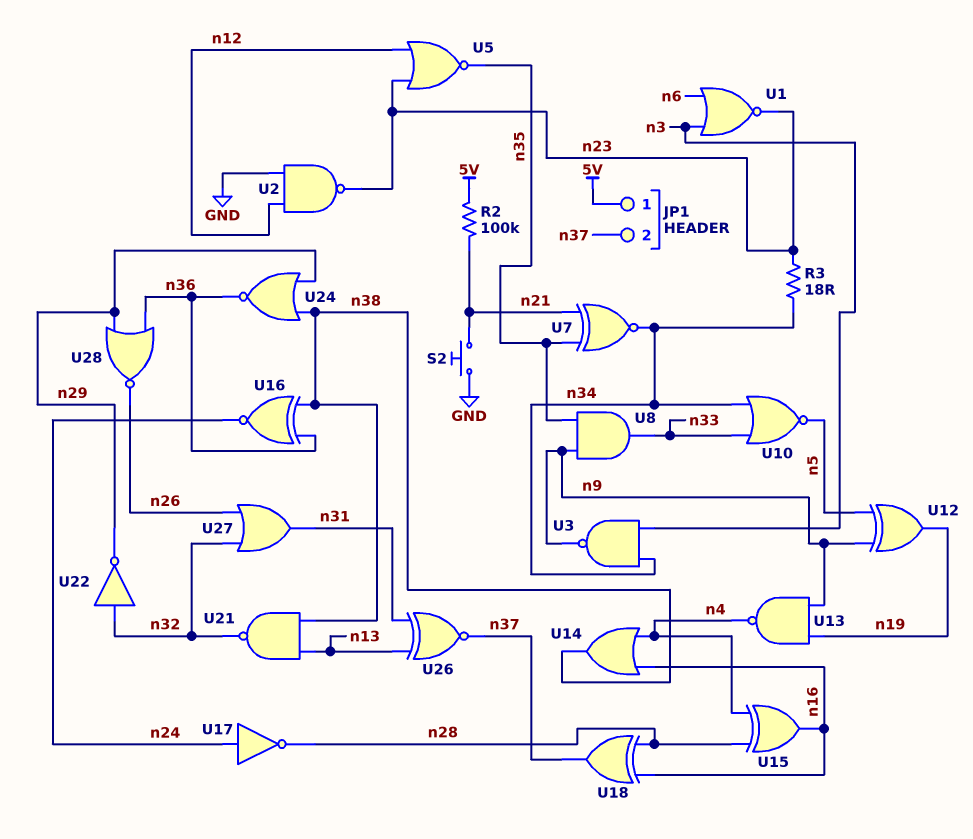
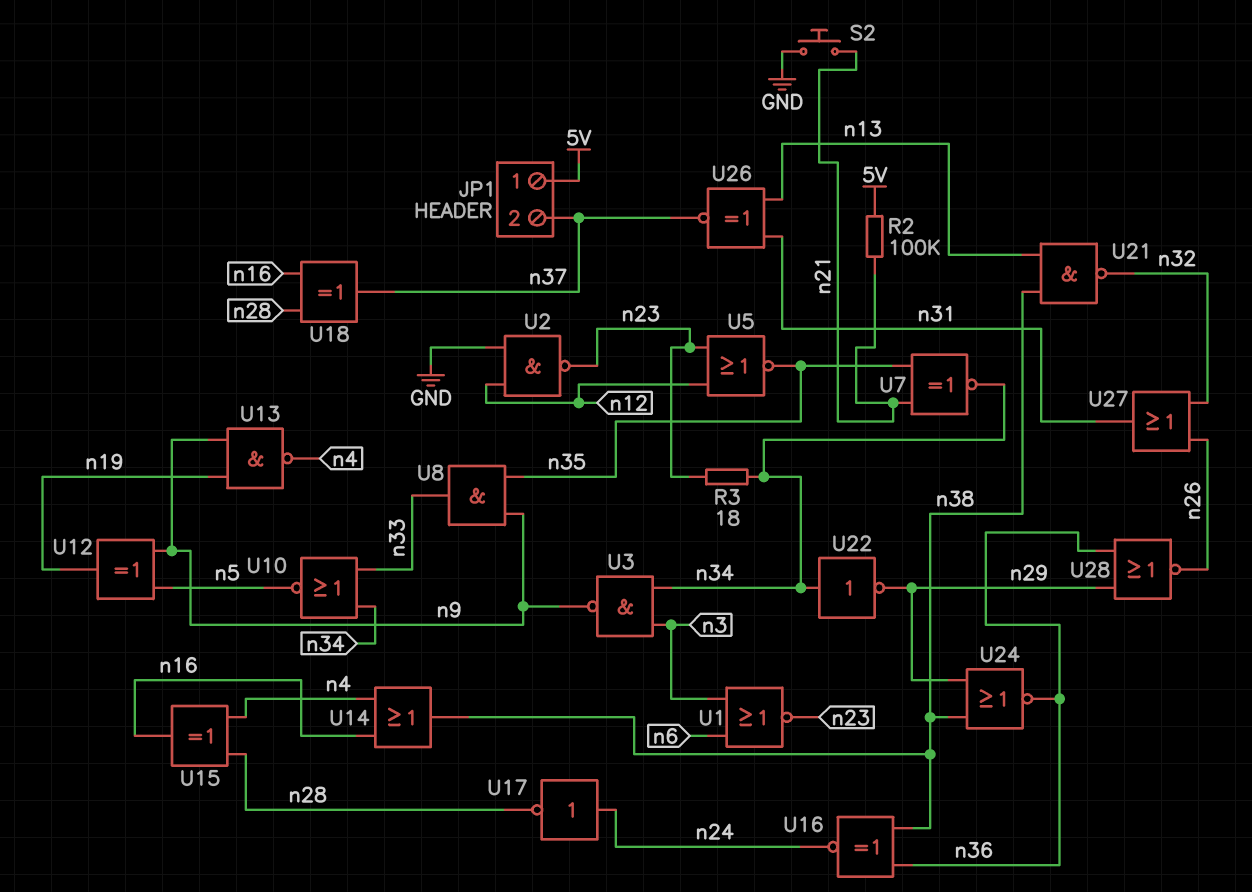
U22: NOT (in n32, out n29) -> NOT (in n34, out n29)

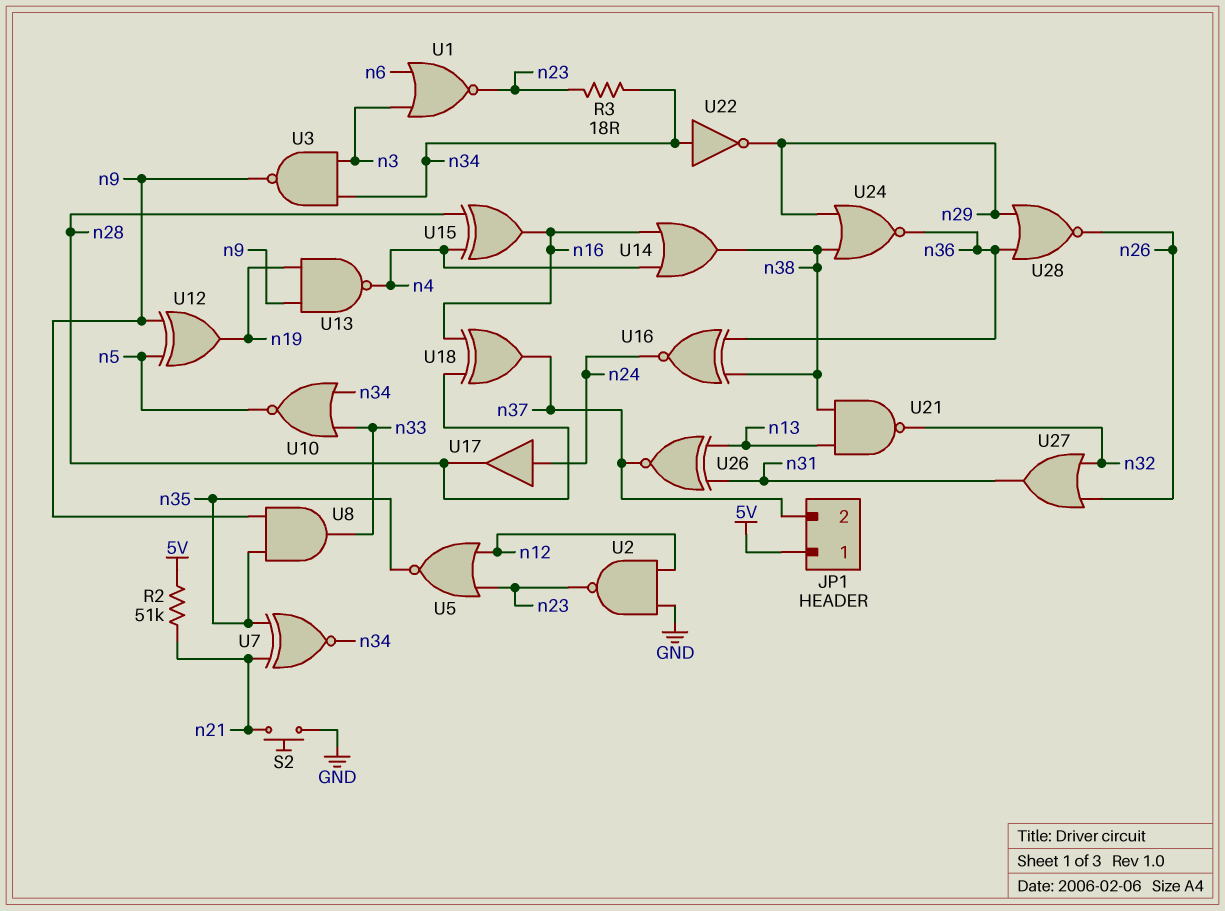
R2: 100k (5V, n21) -> 51k (5V, n21)
U17: NOT (in n24, out n28) -> buffer (in n24, out n28)

